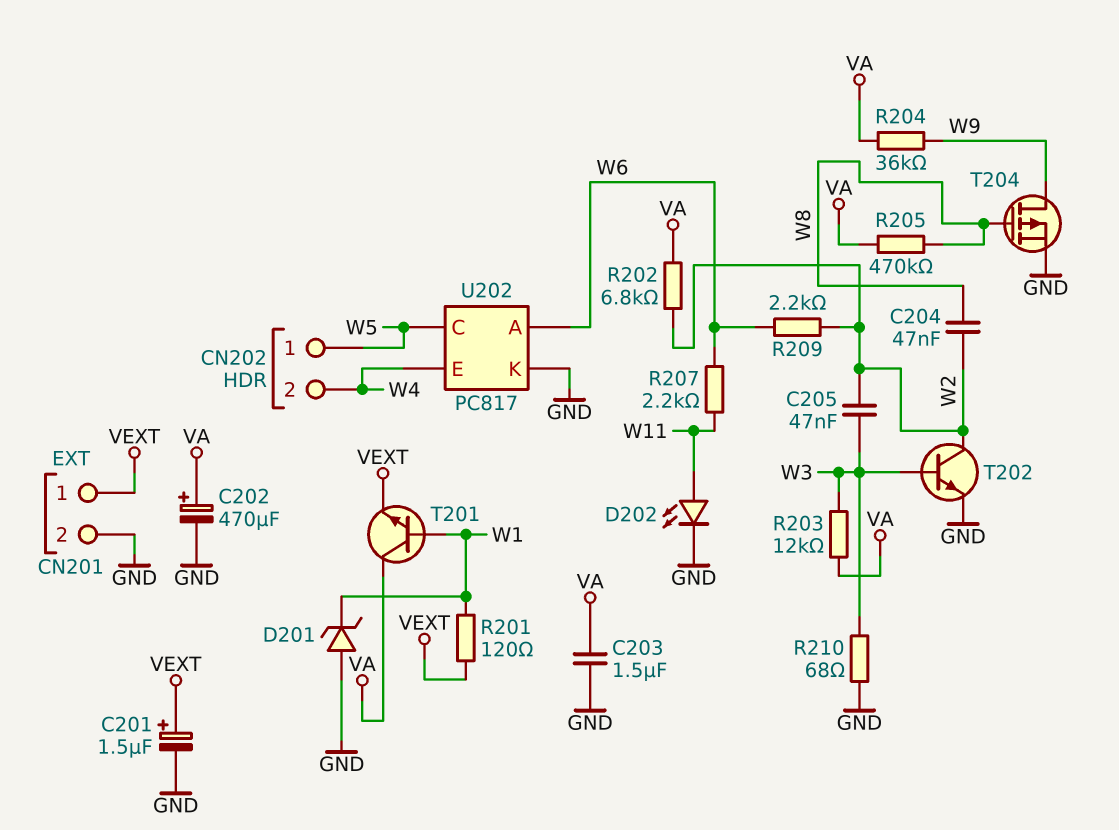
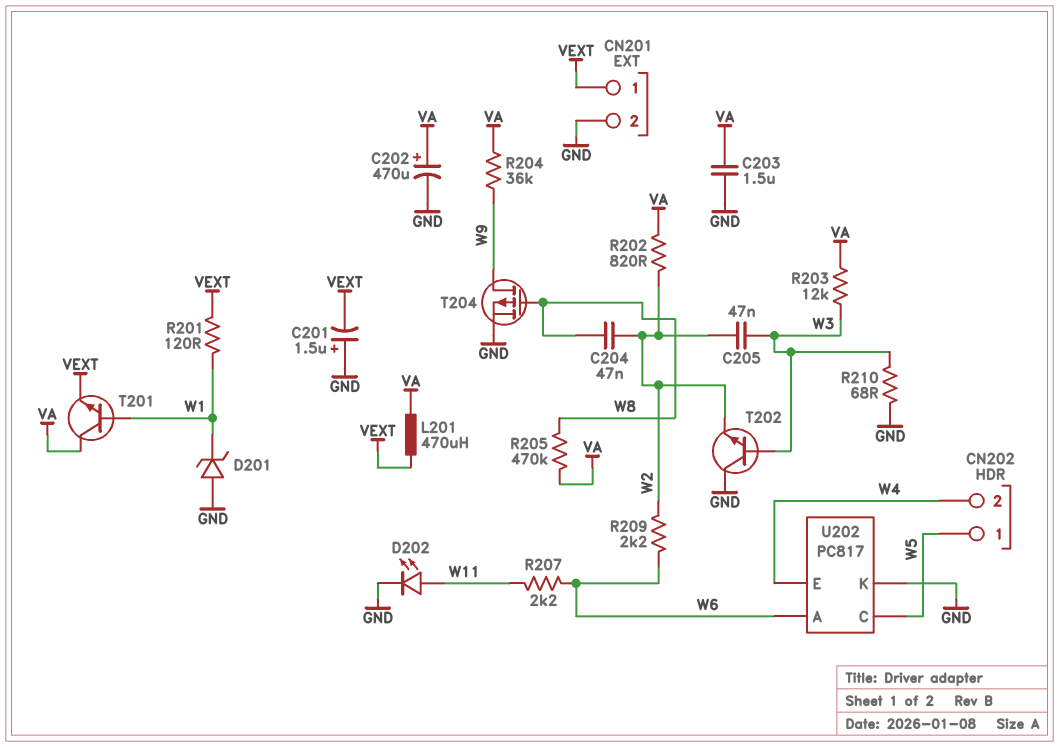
C201: 1.5uF (plus VEXT, minus GND) -> 1.5uF (plus GND, minus VEXT)
L201: none -> 470uH (VA, VEXT)
R202: 6.8k (VA, W2) -> 820 (VA, W2)
T202: NPN (B W3, C W2, E GND) -> NPN (B W3, C GND, E W2)

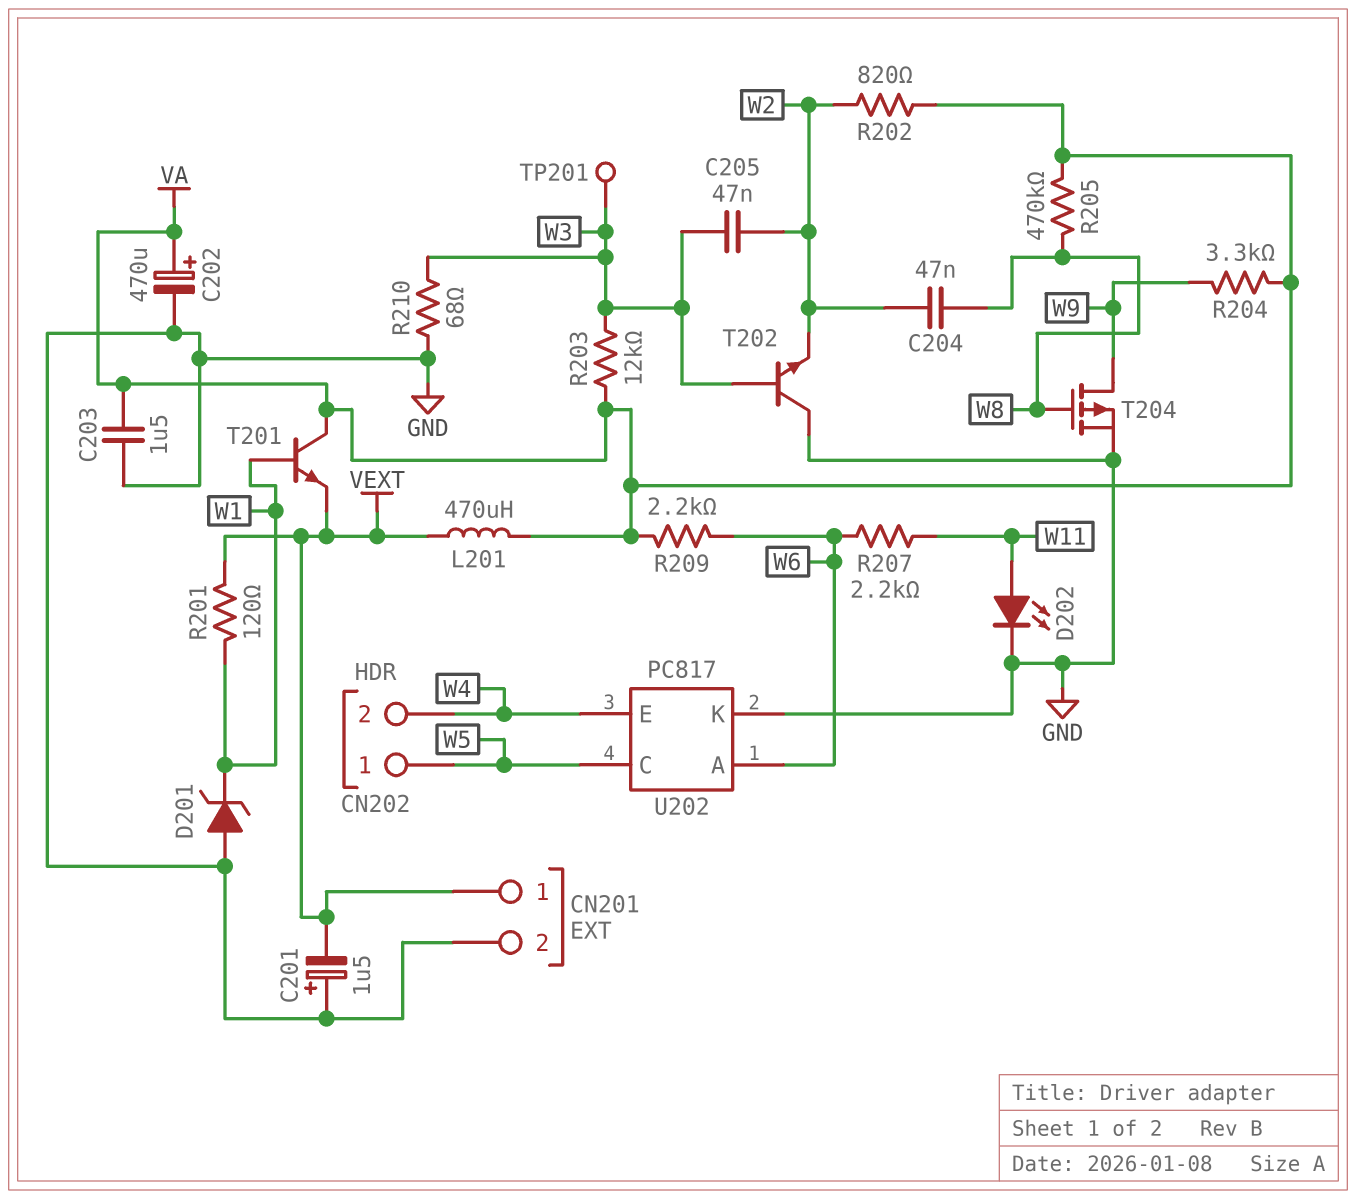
R204: 36k (VA, W9) -> 3.3k (VA, W9)
R209: 2.2k (W2, W6) -> 2.2k (VA, W6)
TP201: none -> test point (W3)

